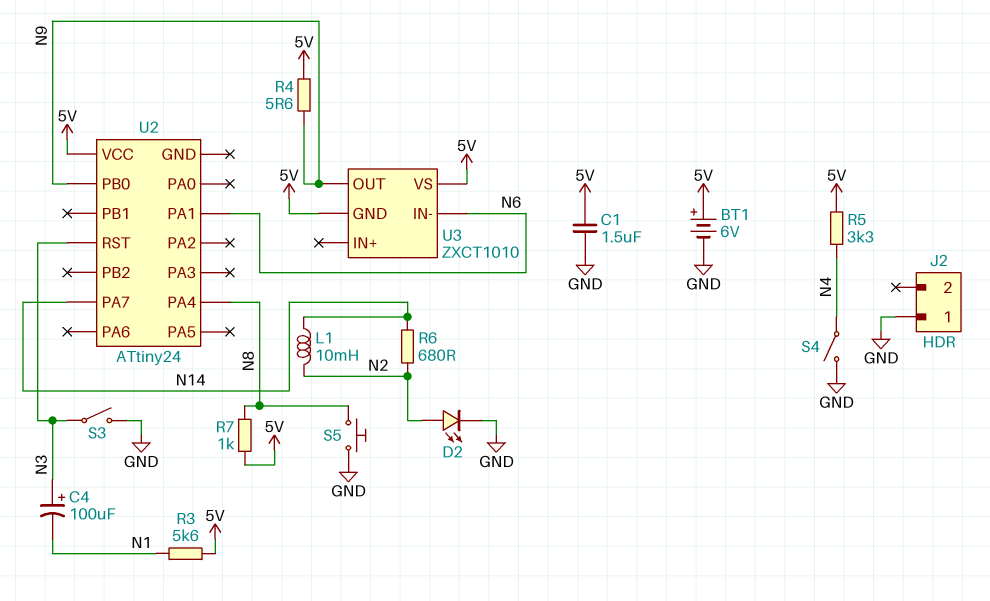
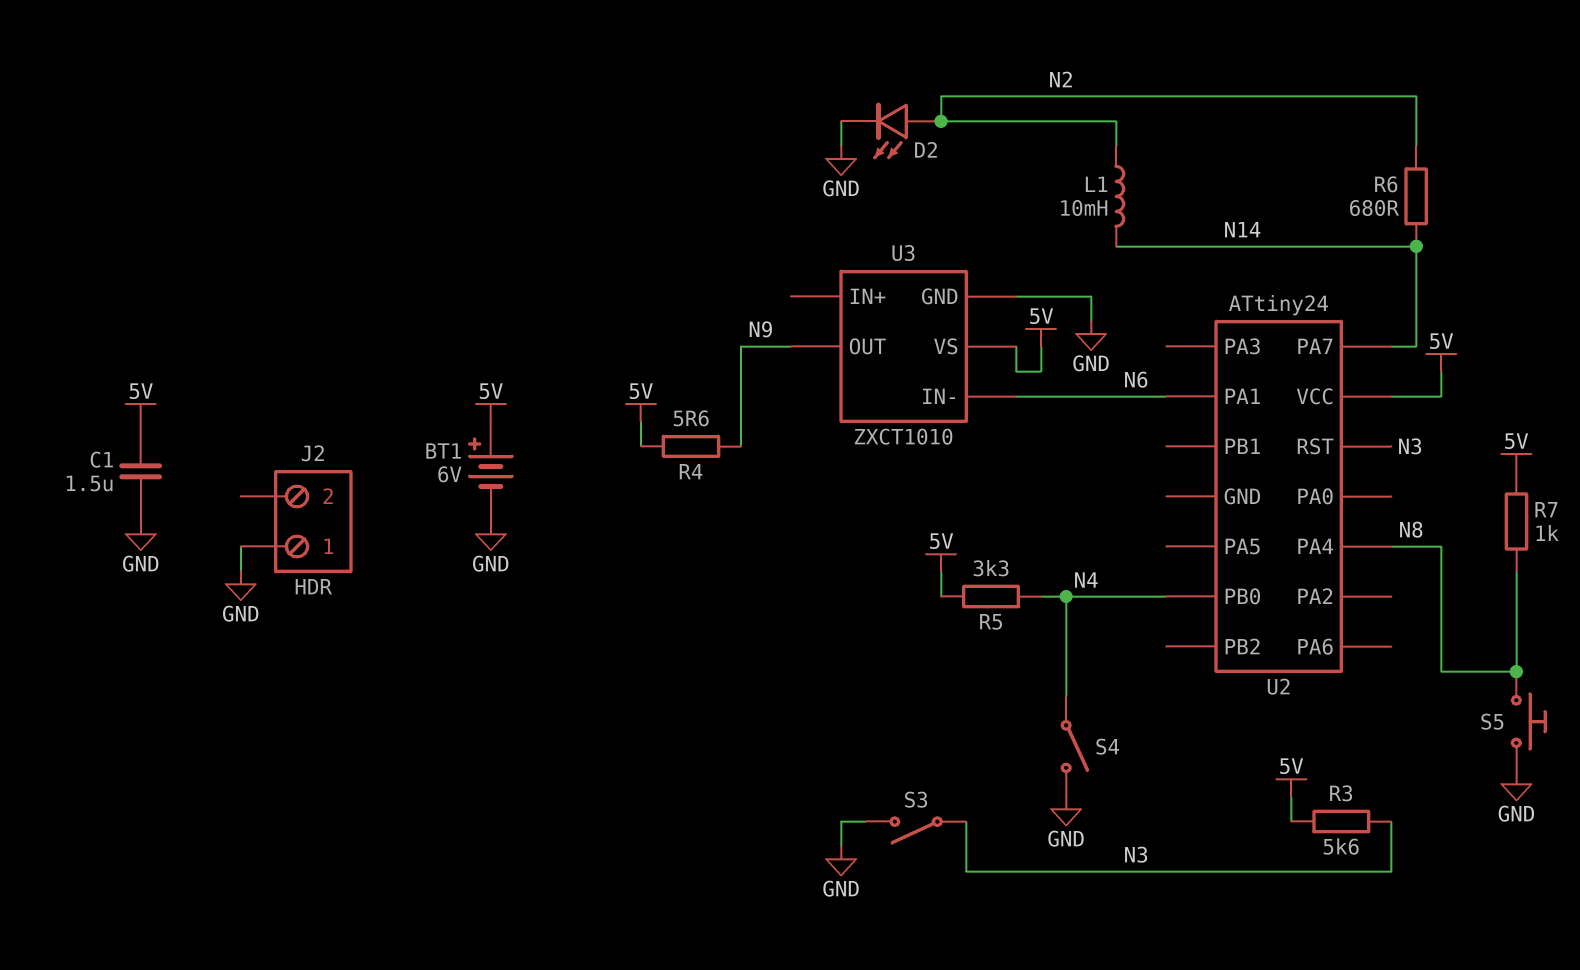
C4: 100uF (plus N3, minus N1) -> none
R3: 5.6k (5V, N1) -> 5.6k (5V, N3)
U2 pin PB0: N9 -> N4
U3 pin GND: 5V -> GND

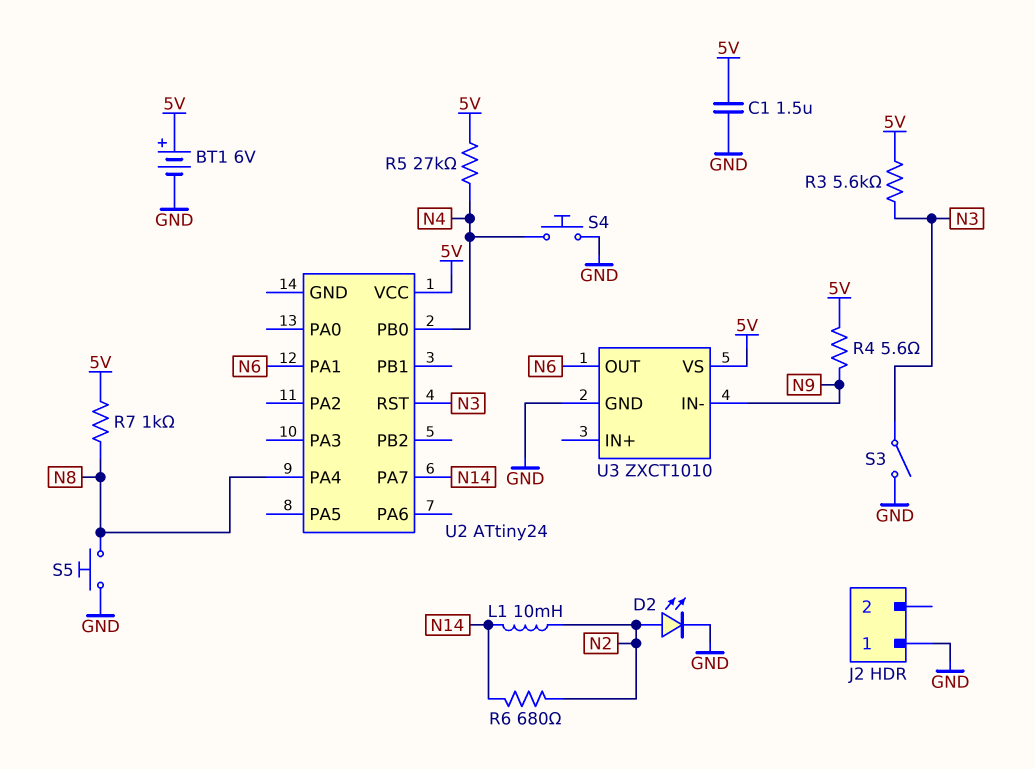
R5: 3.3k (5V, N4) -> 27k (5V, N4)
S4: switch (GND, N4) -> button (GND, N4)
U3 pin IN-: N6 -> N9
U3 pin OUT: N9 -> N6

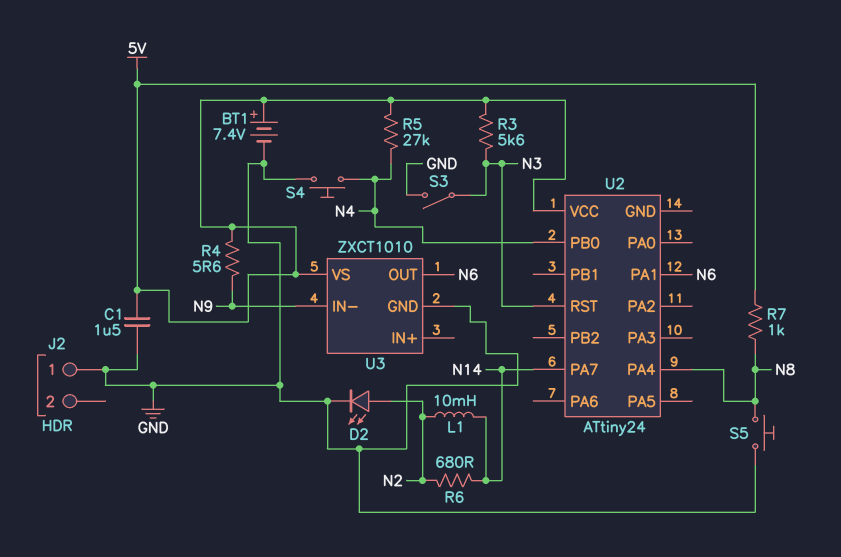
BT1: 6V (plus 5V, minus GND) -> 7.4V (plus 5V, minus GND)

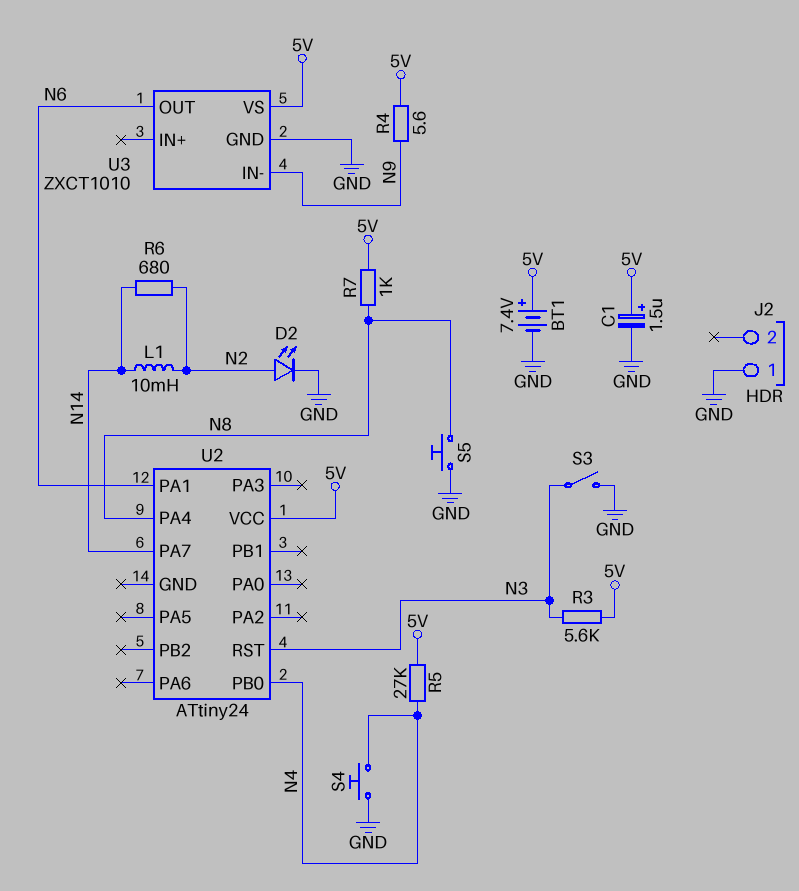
C1: 1.5uF (5V, GND) -> 1.5uF (plus 5V, minus GND)

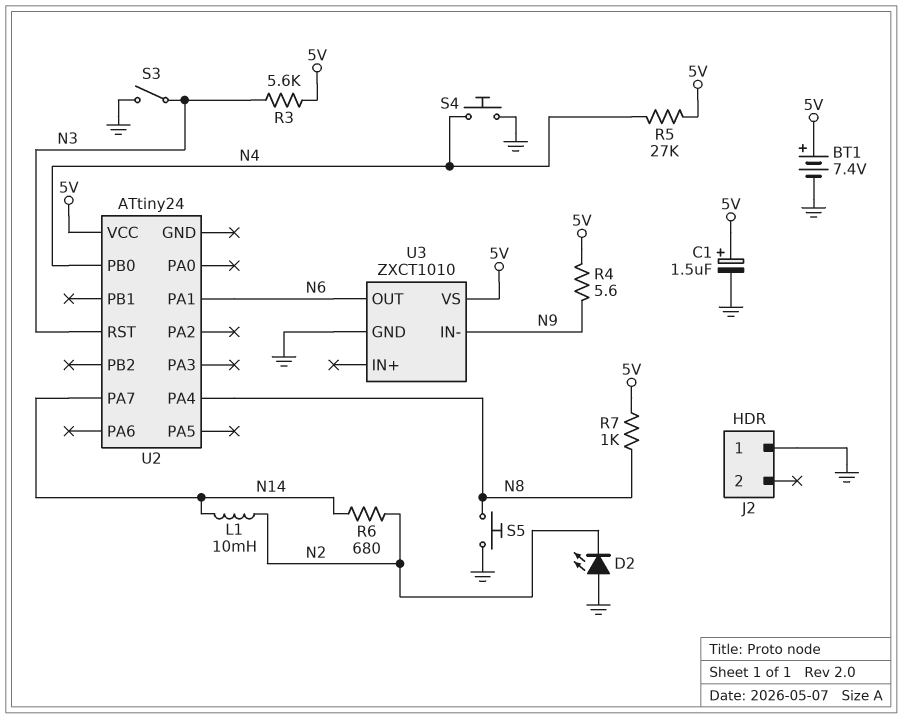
D2: LED (A N2, K GND) -> LED (A GND, K N2)

